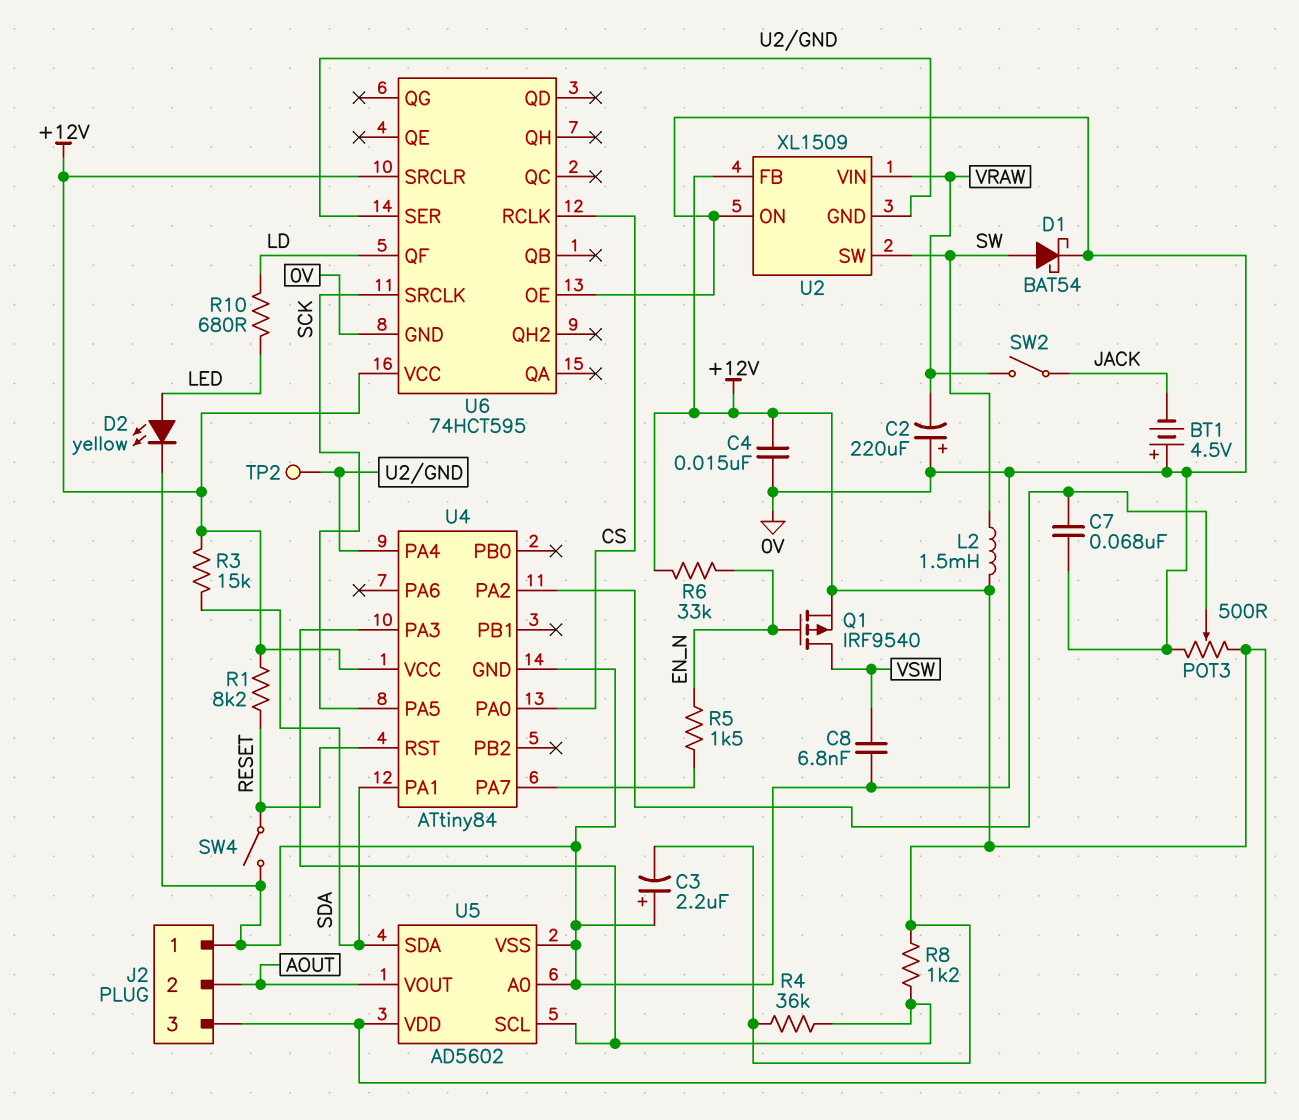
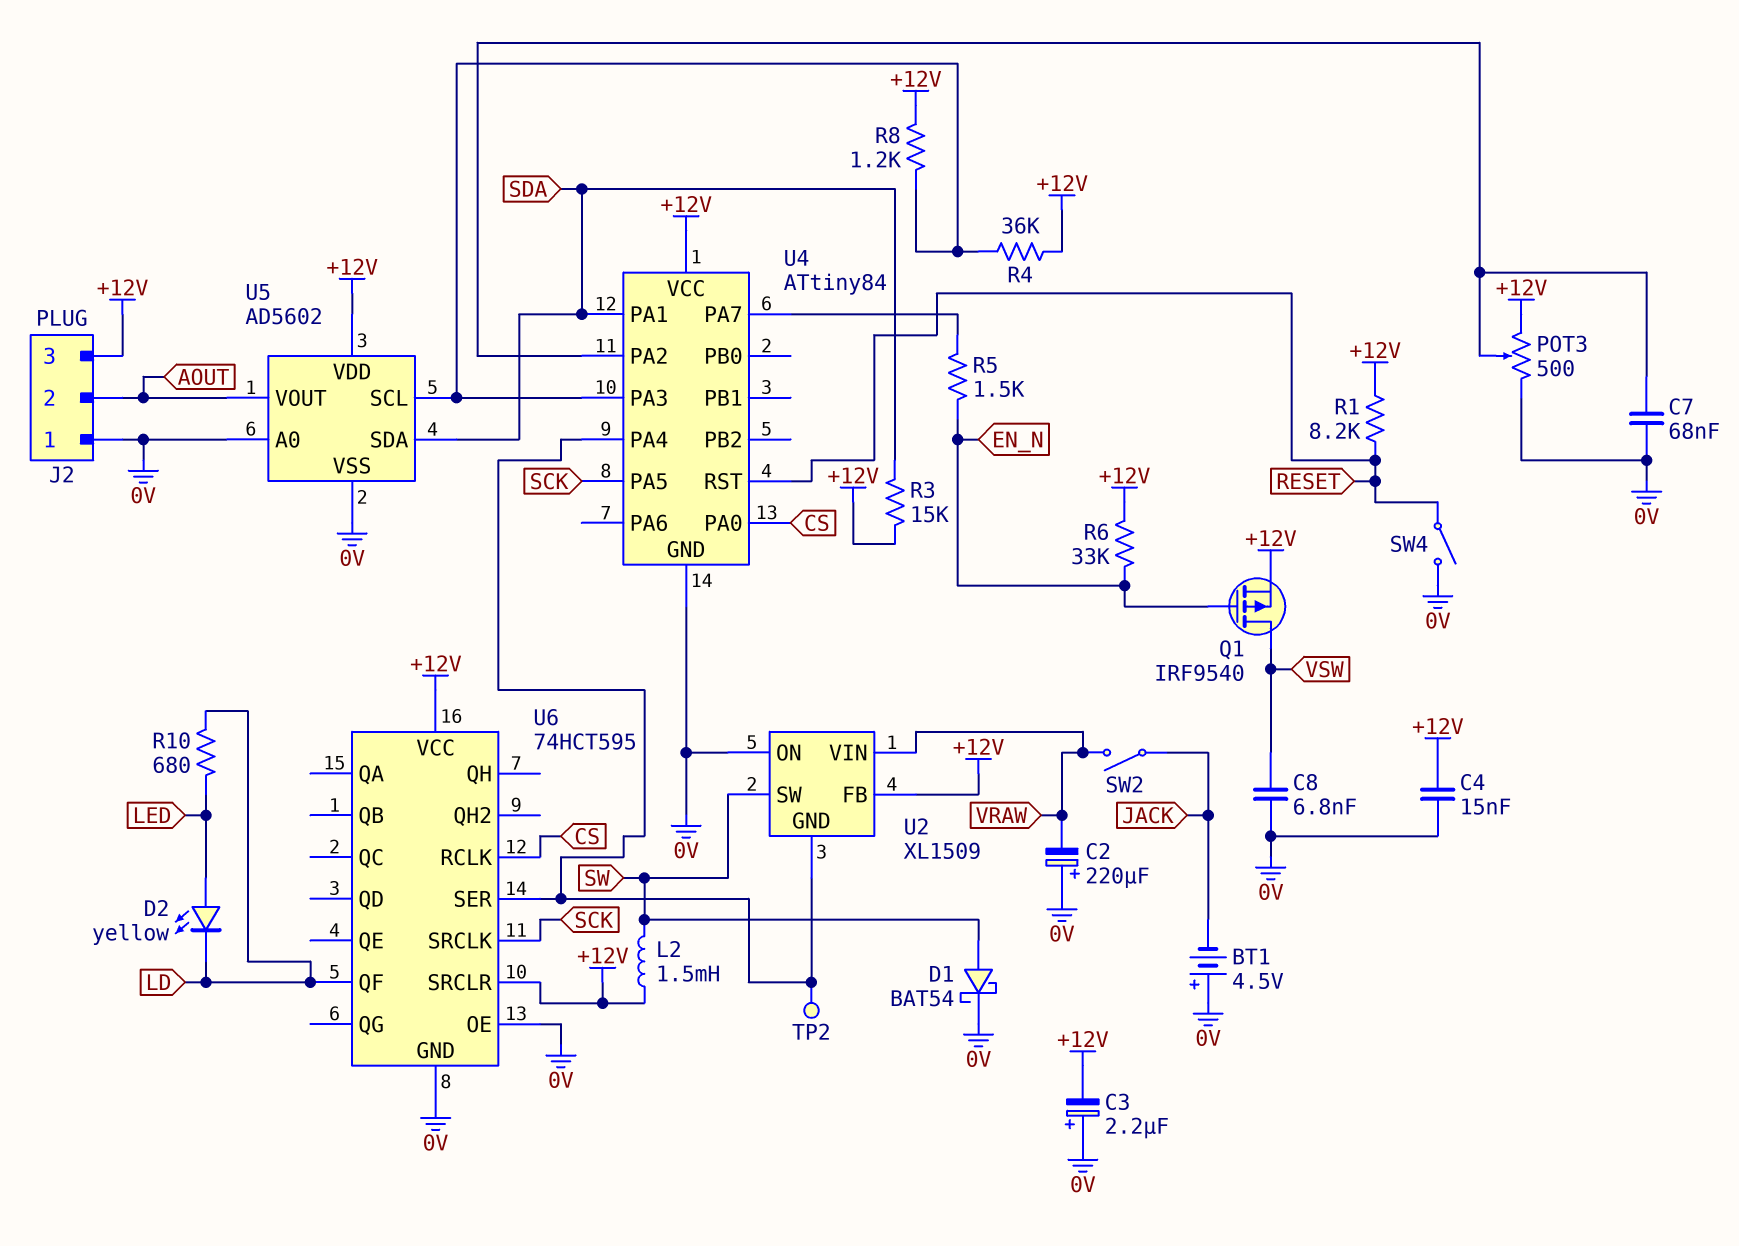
D2: LED yellow (A LED, K 0V) -> LED yellow (A LED, K LD)

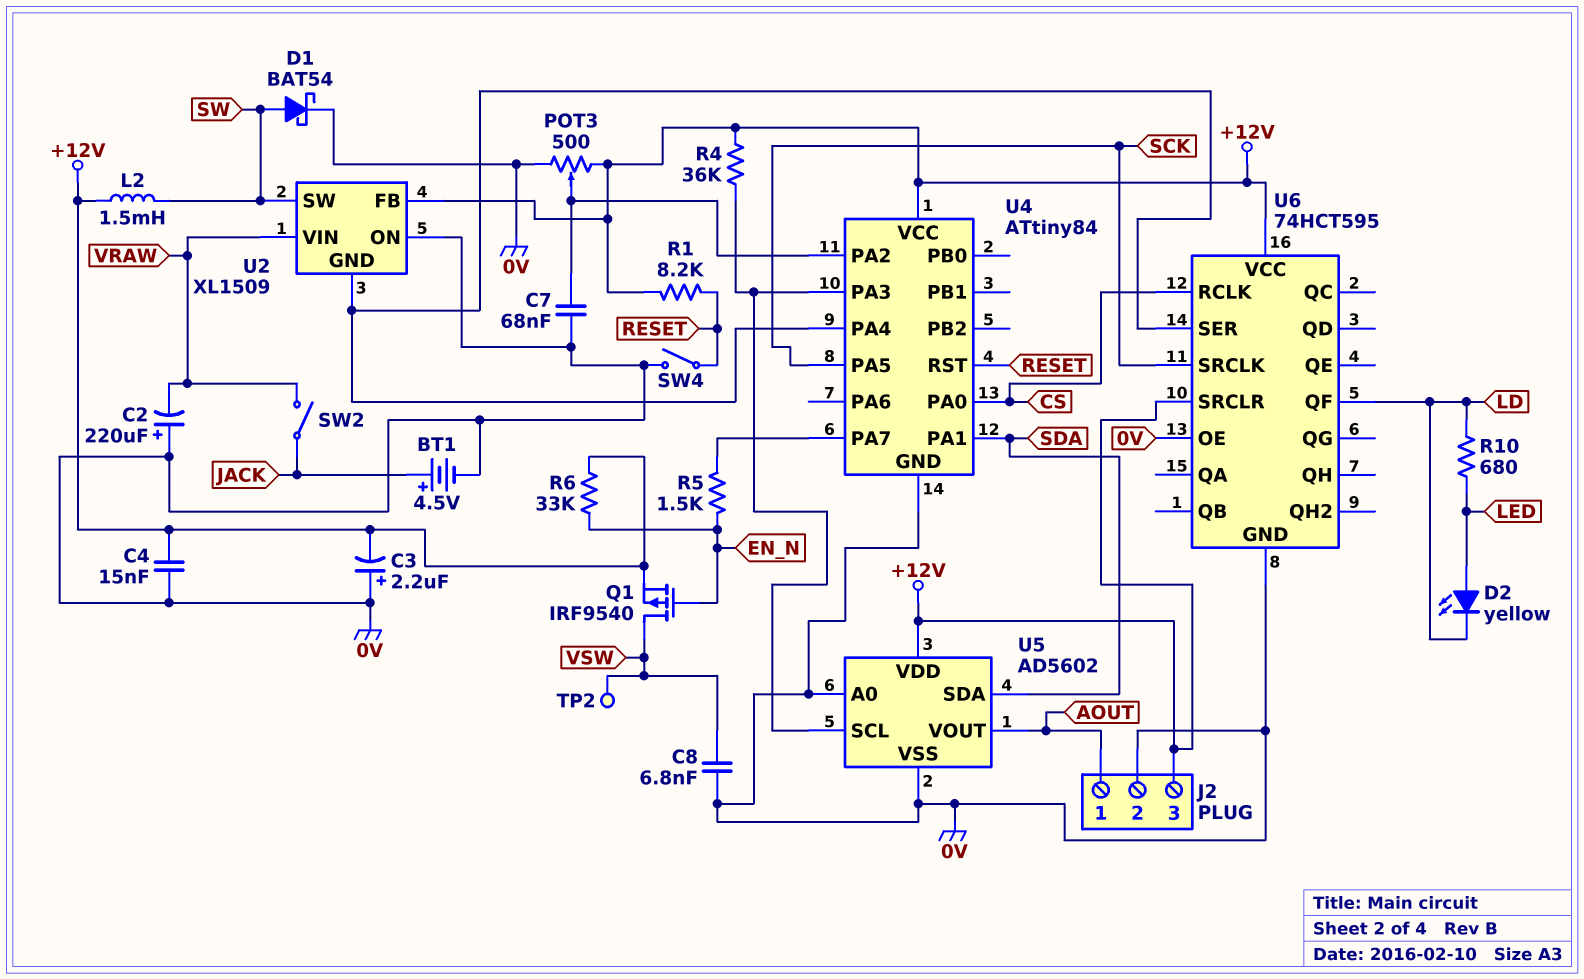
BT1: 4.5V (plus 0V, minus JACK) -> 4.5V (plus JACK, minus 0V)
J2 pin 1: 0V -> AOUT
J2 pin 2: AOUT -> 0V
R3: 15k (+12V, SDA) -> none
R8: 1.2k (+12V, U4/PA3) -> none
TP2: test point (U2/GND) -> test point (VSW)

